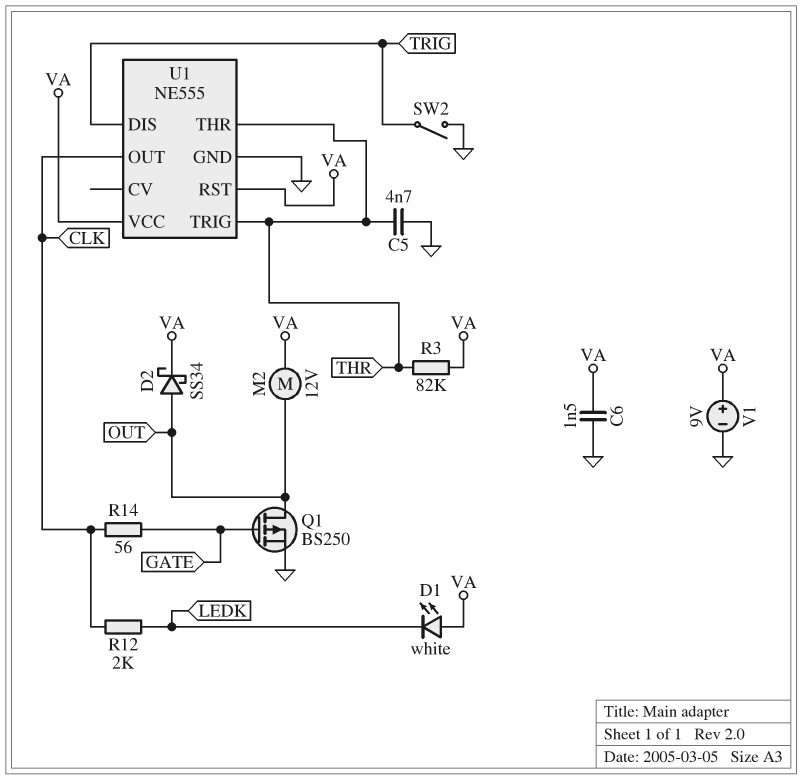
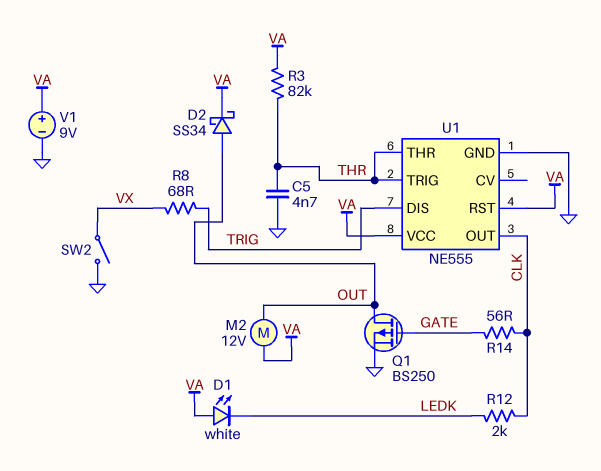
C6: 1.5nF (GND, VA) -> none
R8: none -> 68 (TRIG, VX)
SW2: switch (GND, TRIG) -> switch (GND, VX)

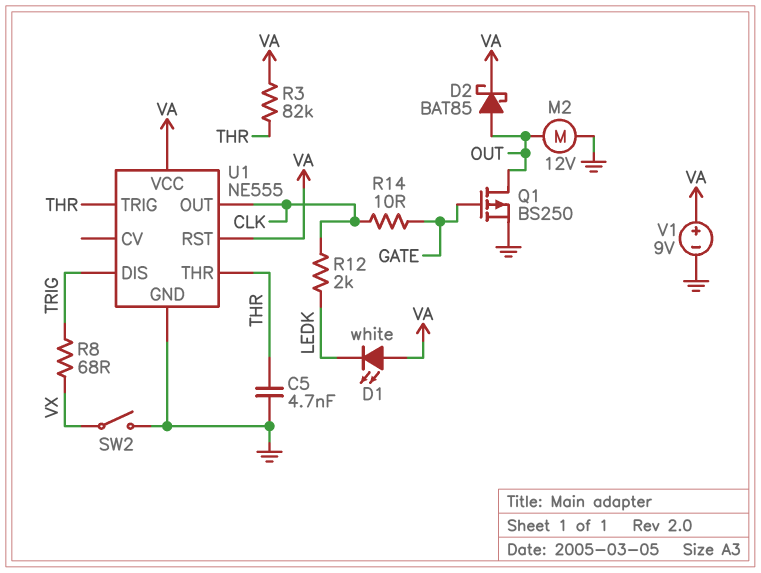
D2: schottky SS34 (A OUT, K VA) -> schottky BAT85 (A OUT, K VA)
M2: motor 12V (OUT, VA) -> motor 12V (GND, OUT)
R14: 56 (CLK, GATE) -> 10 (CLK, GATE)

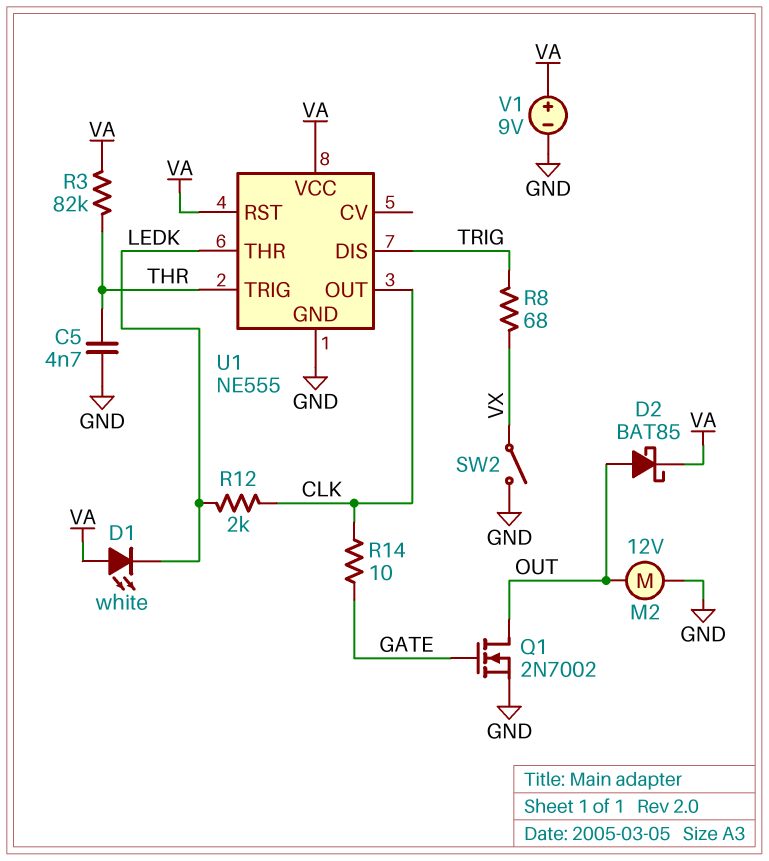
Q1: PMOS BS250 (G GATE, D OUT, S GND) -> NMOS 2N7002 (G GATE, D OUT, S GND)
U1 pin THR: THR -> LEDK

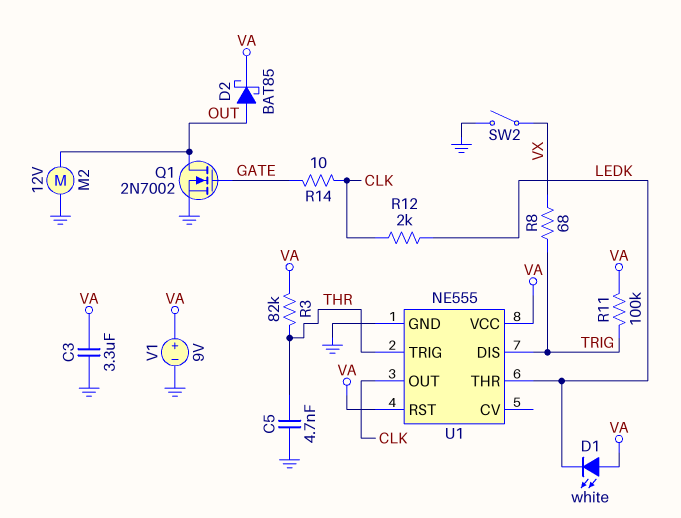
C3: none -> 3.3uF (GND, VA)
R11: none -> 100k (TRIG, VA)

